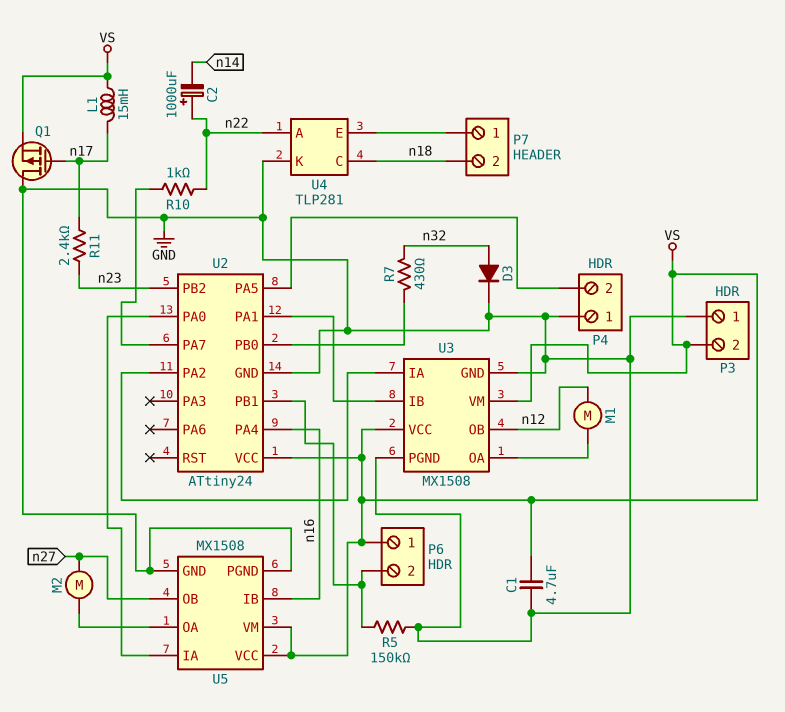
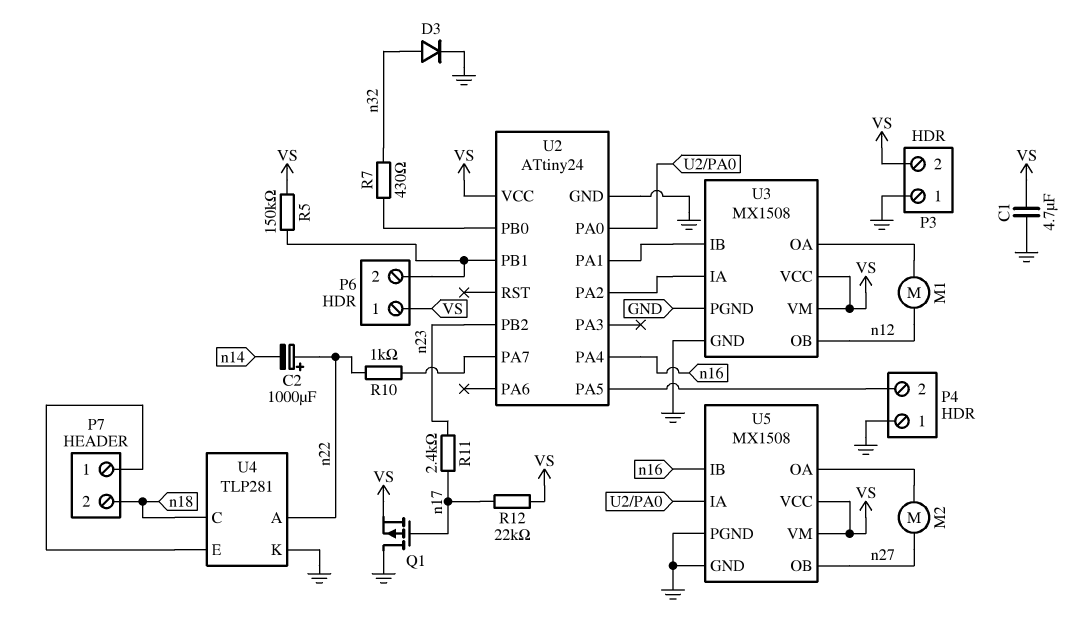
L1: 15mH (VS, n17) -> none
R5: 150k (GND, P6/2) -> 150k (P6/2, VS)
R12: none -> 22k (VS, n17)

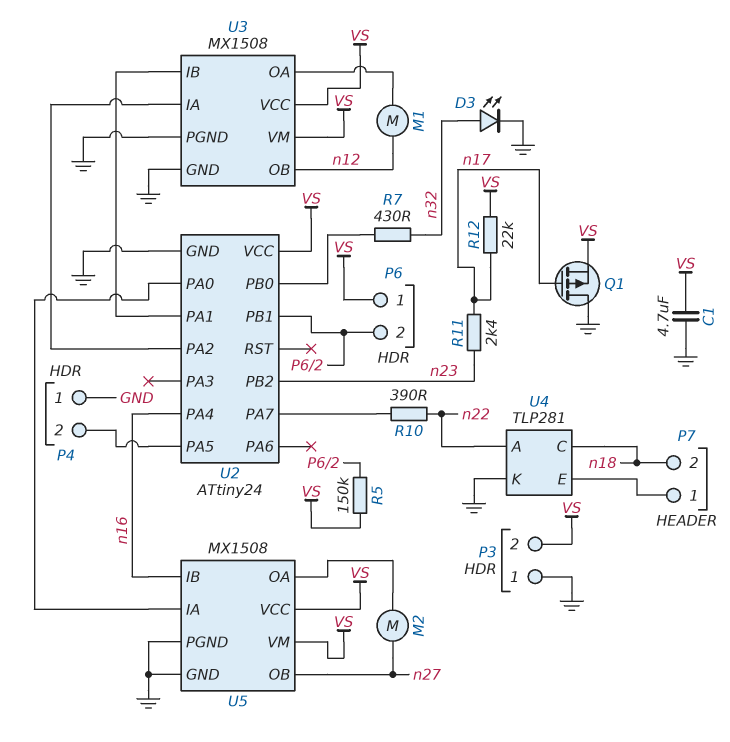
C2: 1000uF (plus n22, minus n14) -> none
D3: diode (A n32, K GND) -> LED (A n32, K GND)
R10: 1k (U2/PA7, n22) -> 390 (U2/PA7, n22)

